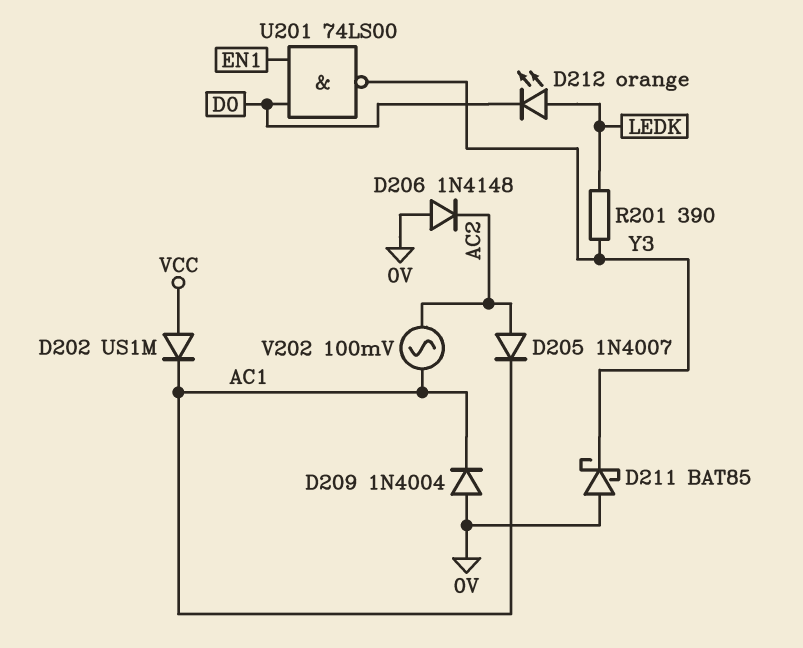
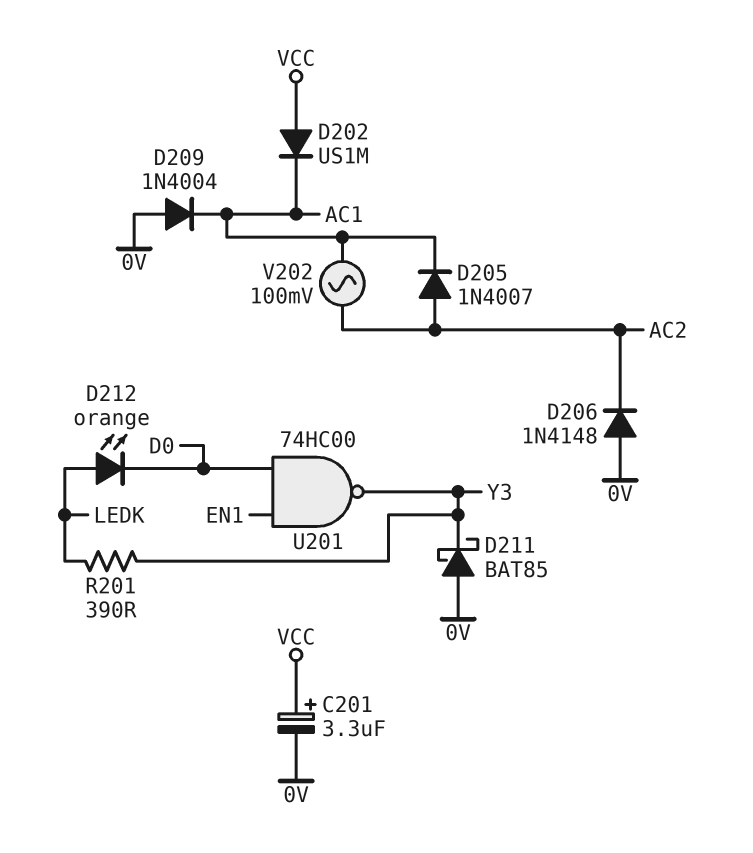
C201: none -> 3.3uF (plus VCC, minus 0V)
U201: NAND 74LS00 (in D0, in EN1, out Y3) -> NAND 74HC00 (in D0, in EN1, out Y3)

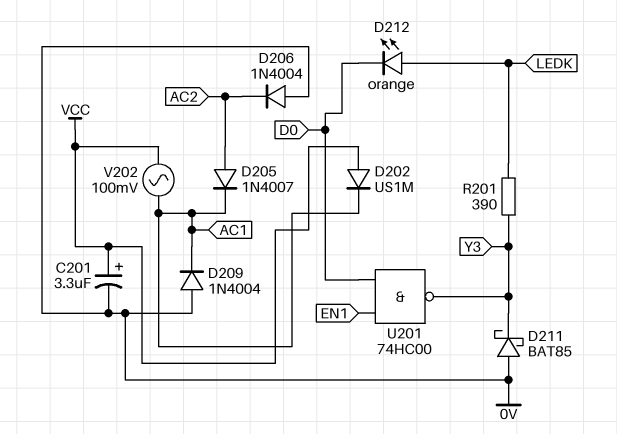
D206: diode 1N4148 (A 0V, K AC2) -> diode 1N4004 (A 0V, K AC2)
V202: AC 100mV (AC1, AC2) -> AC 100mV (AC1, VCC)

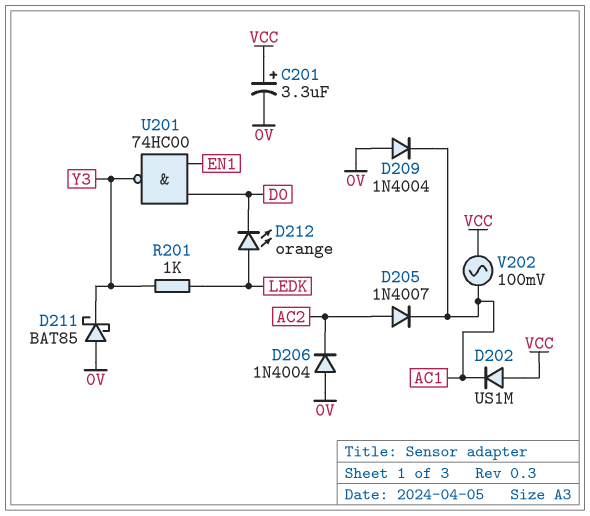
R201: 390 (LEDK, Y3) -> 1k (LEDK, Y3)

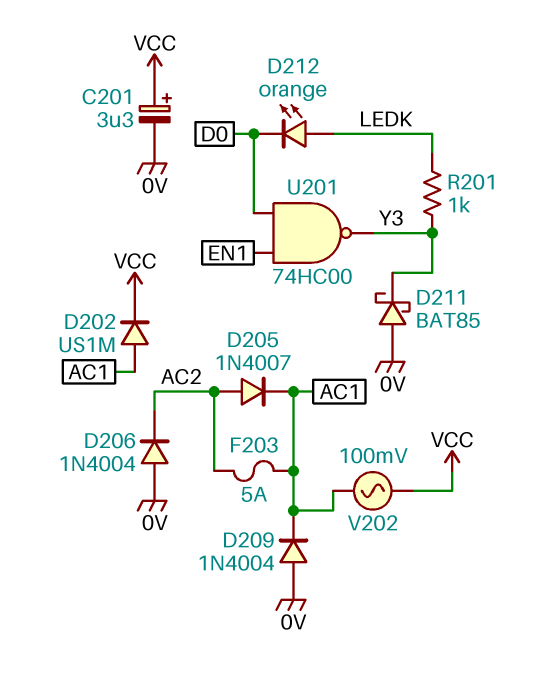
D202: diode US1M (A VCC, K AC1) -> diode US1M (A AC1, K VCC)
F203: none -> 5A (AC1, AC2)

